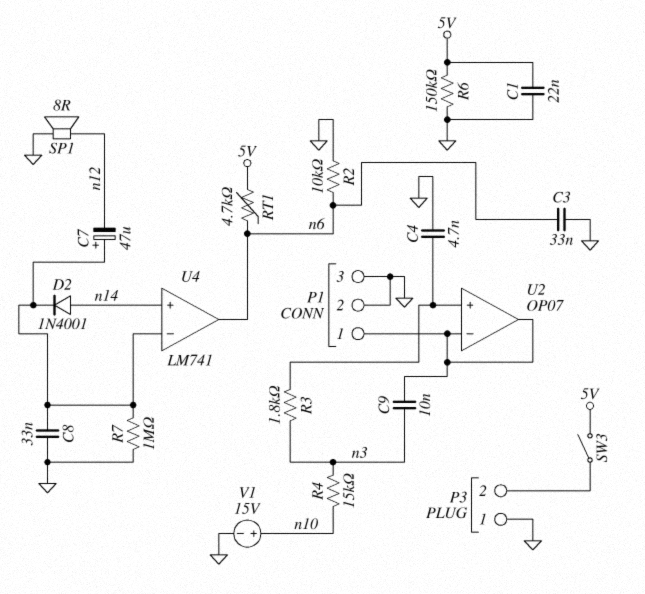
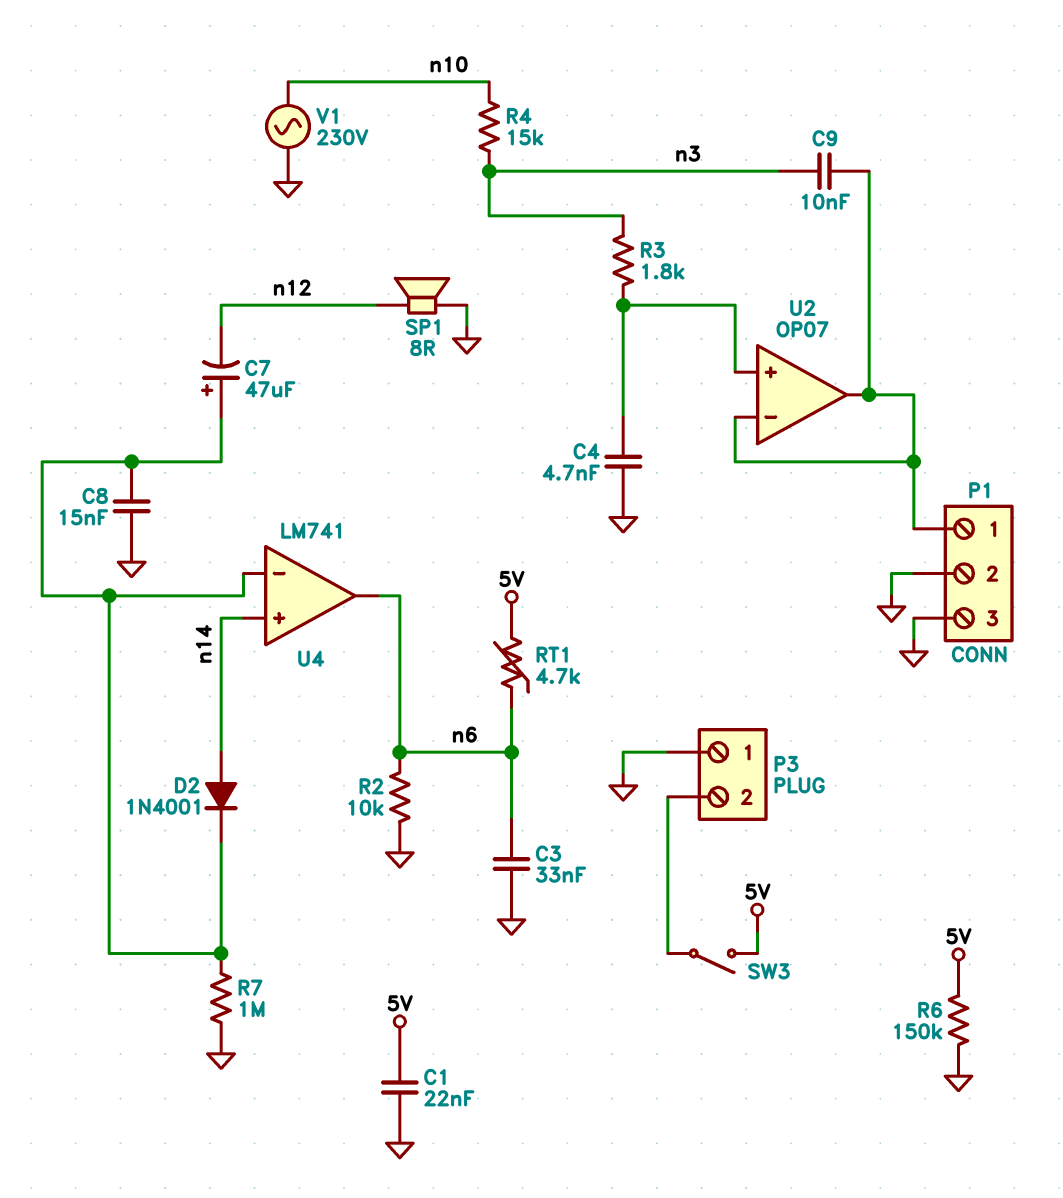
C8: 33nF (GND, U4/in-) -> 15nF (GND, U4/in-)
V1: 15V (plus n10, minus GND) -> AC 230V (GND, n10)

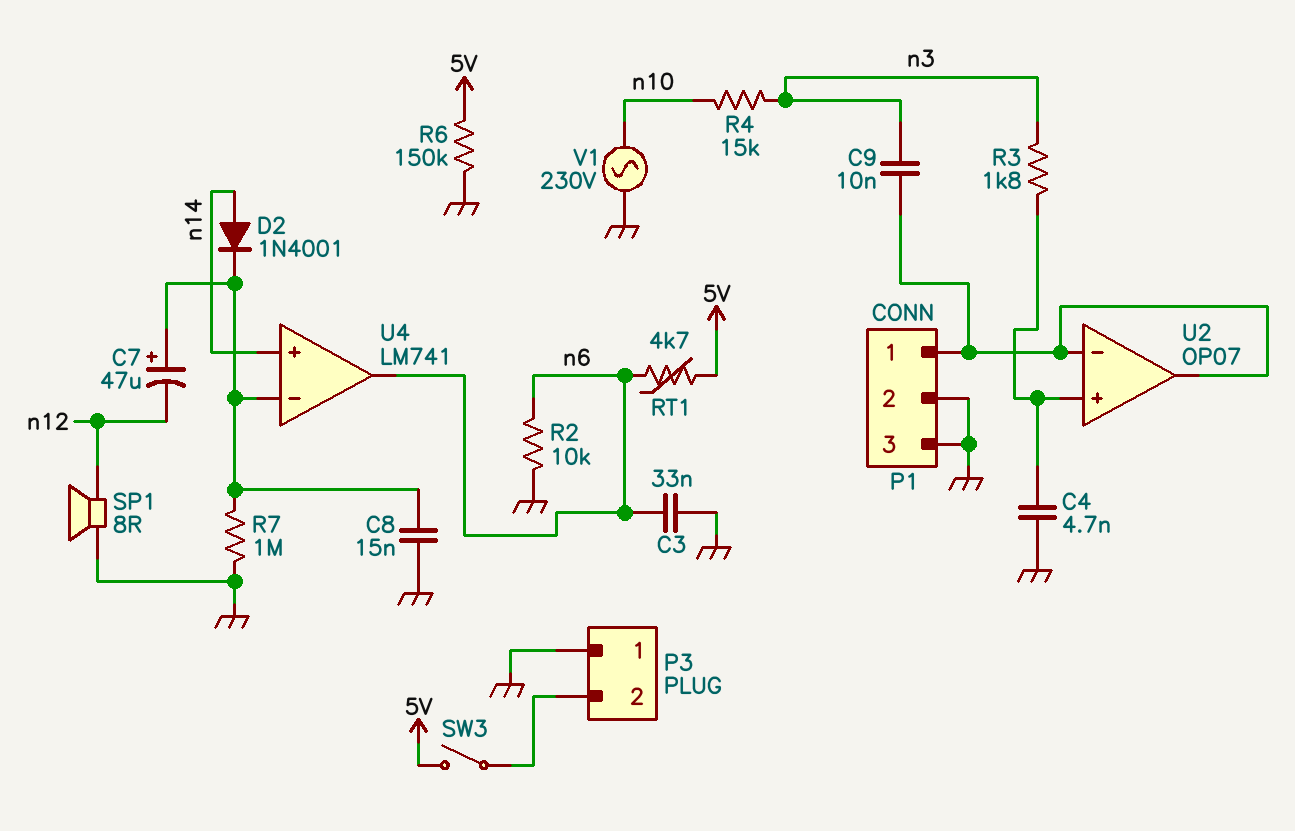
C1: 22nF (5V, GND) -> none

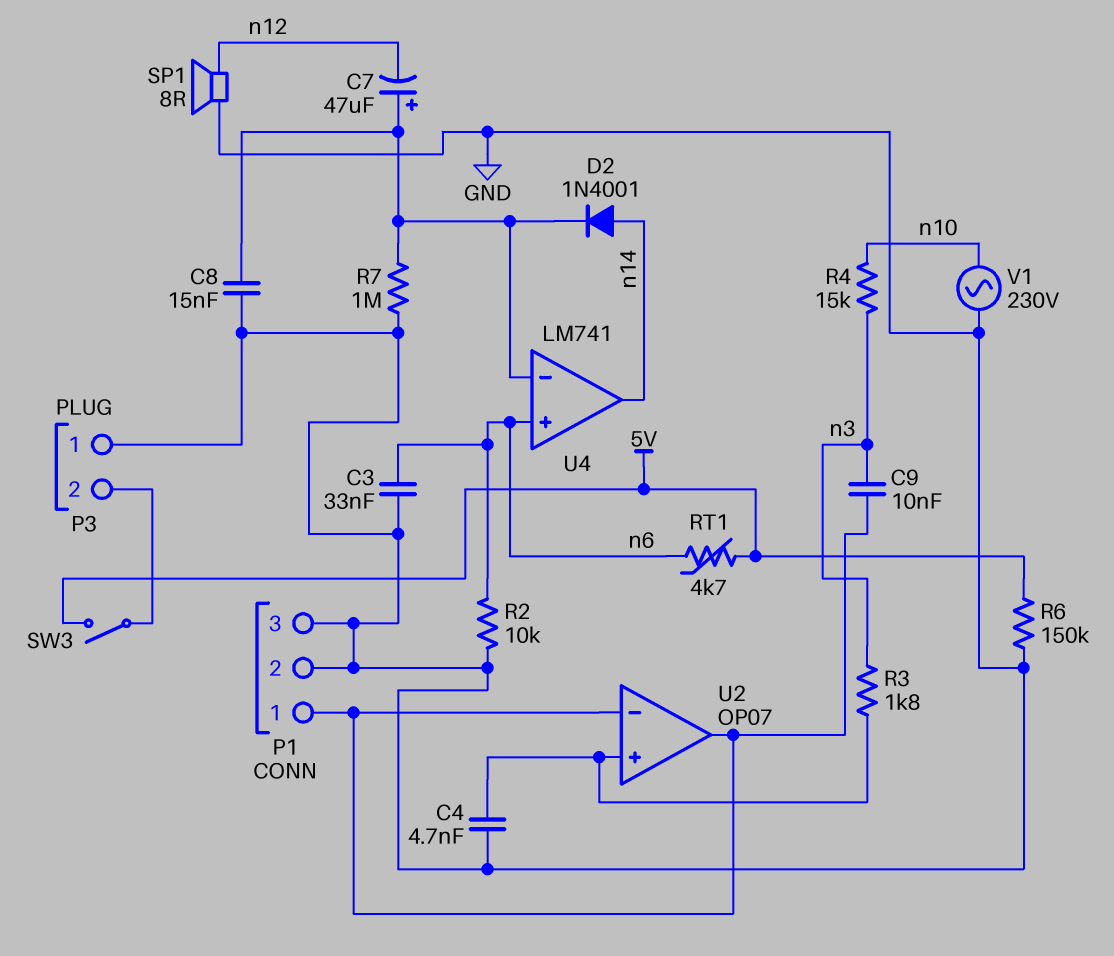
U4 pin in+: n14 -> n6
U4 pin out: n6 -> n14

